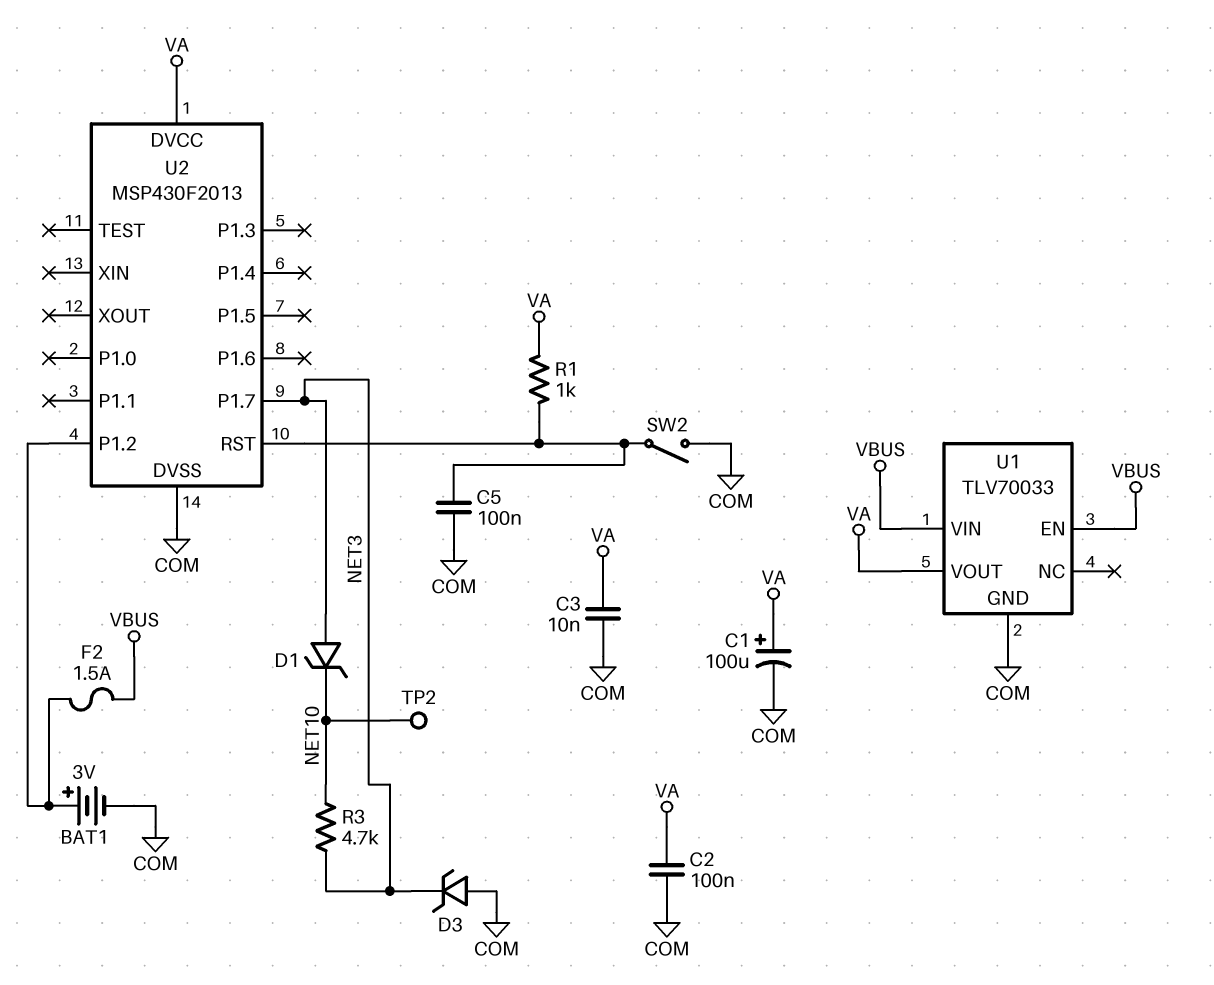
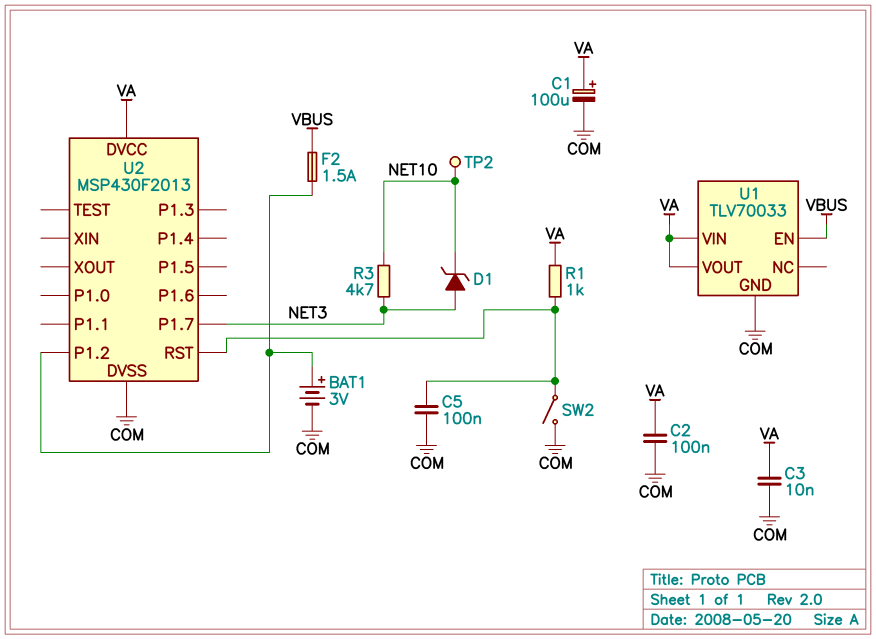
D3: zener (A COM, K NET3) -> none
U1 pin VIN: VBUS -> VA

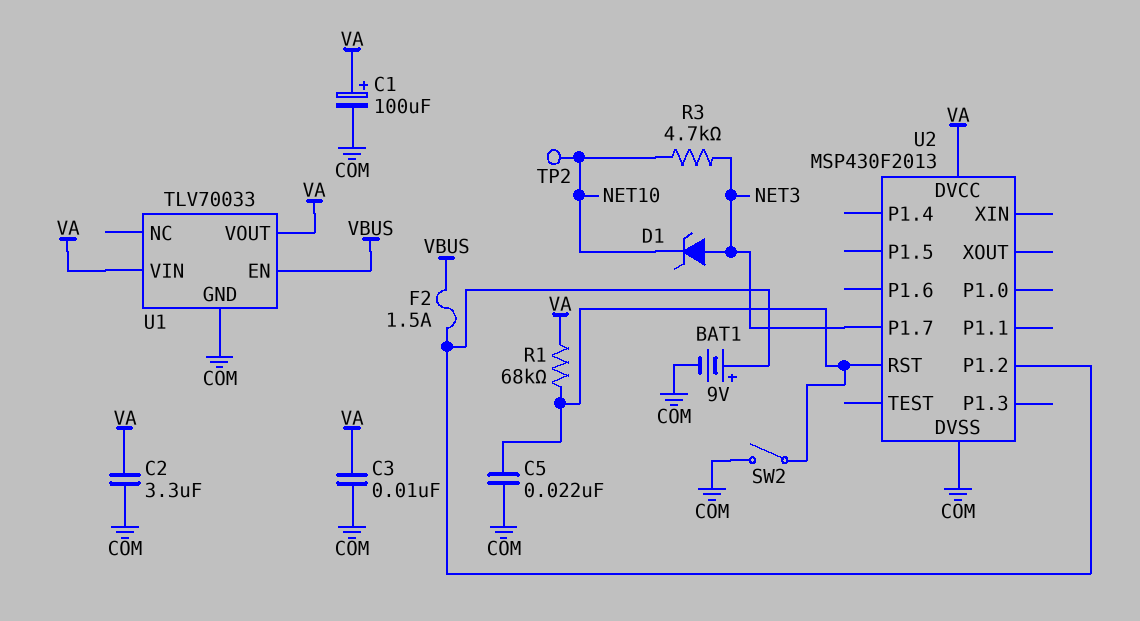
BAT1: 3V (plus U2/P1.2, minus COM) -> 9V (plus U2/P1.2, minus COM)
C2: 100nF (COM, VA) -> 3.3uF (COM, VA)
C5: 100nF (COM, U2/RST) -> 22nF (COM, U2/RST)
R1: 1k (U2/RST, VA) -> 68k (U2/RST, VA)

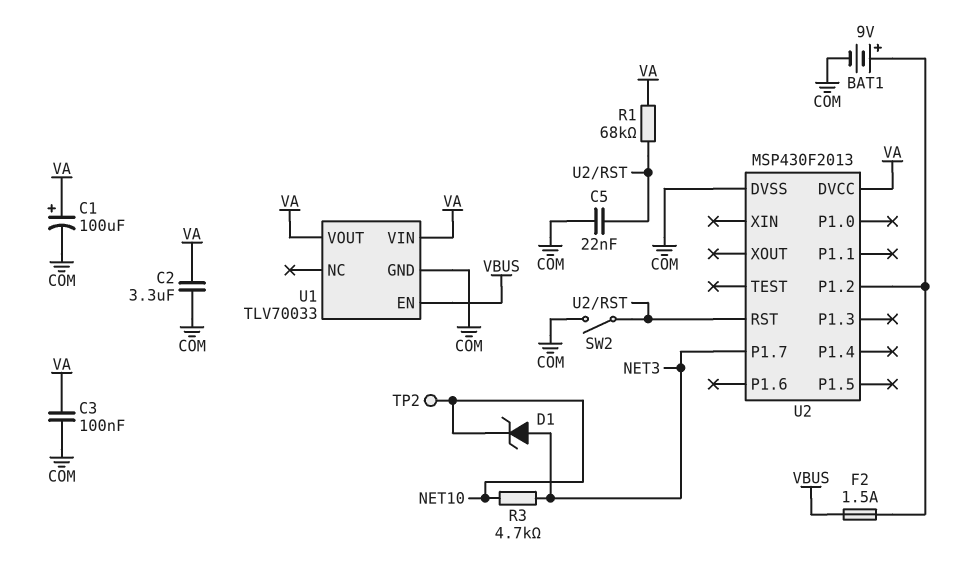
C3: 10nF (COM, VA) -> 100nF (COM, VA)

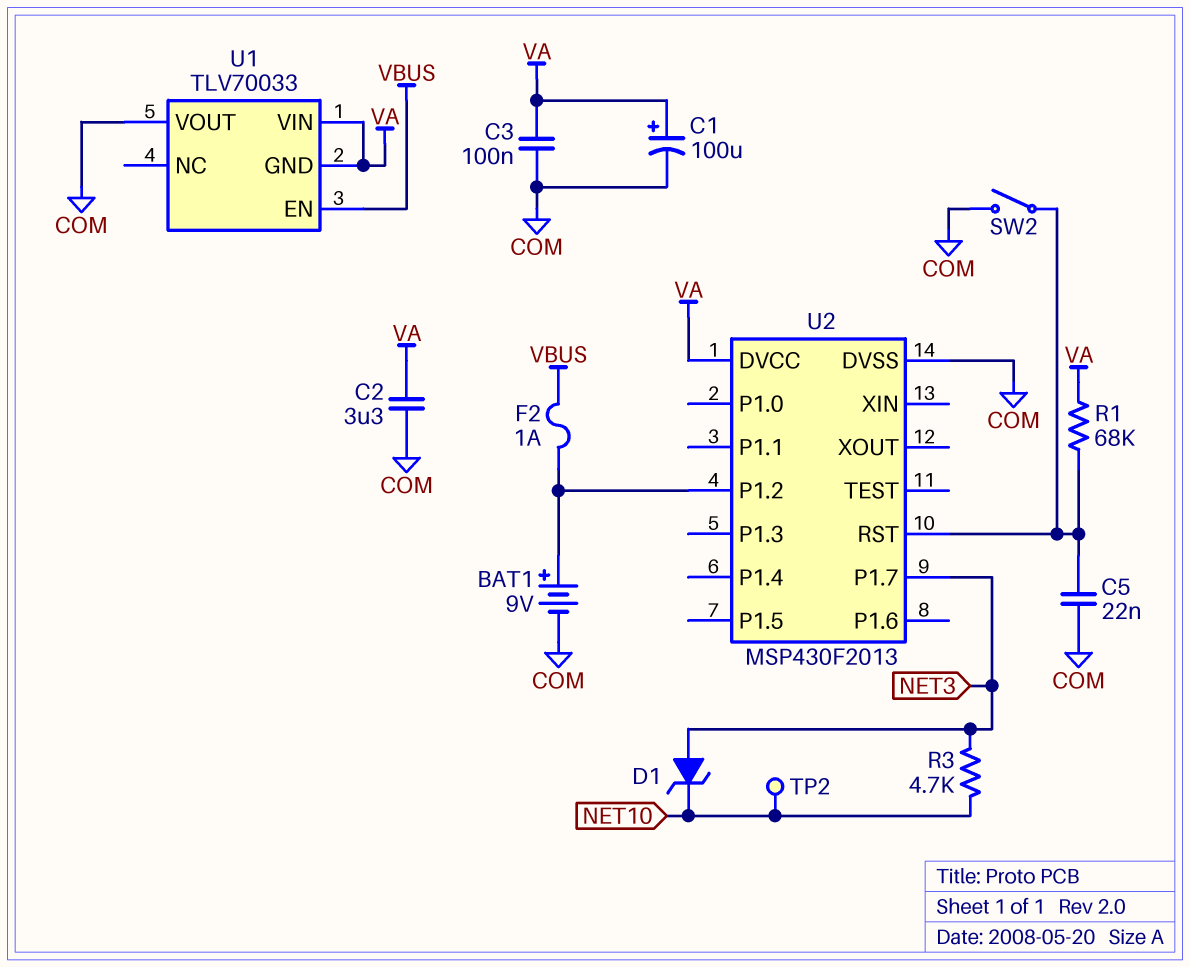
F2: 1.5A (U2/P1.2, VBUS) -> 1A (U2/P1.2, VBUS)
U1 pin GND: COM -> VA
U1 pin VOUT: VA -> COM

